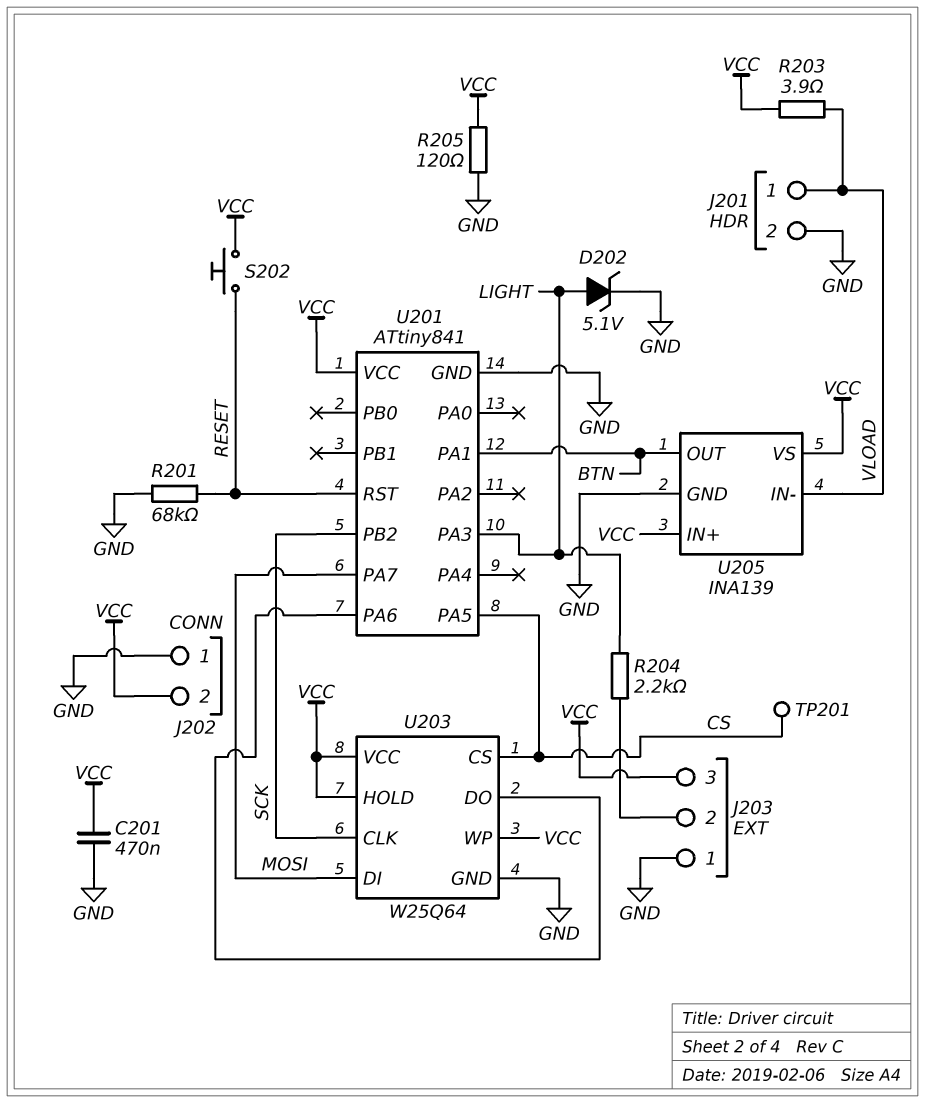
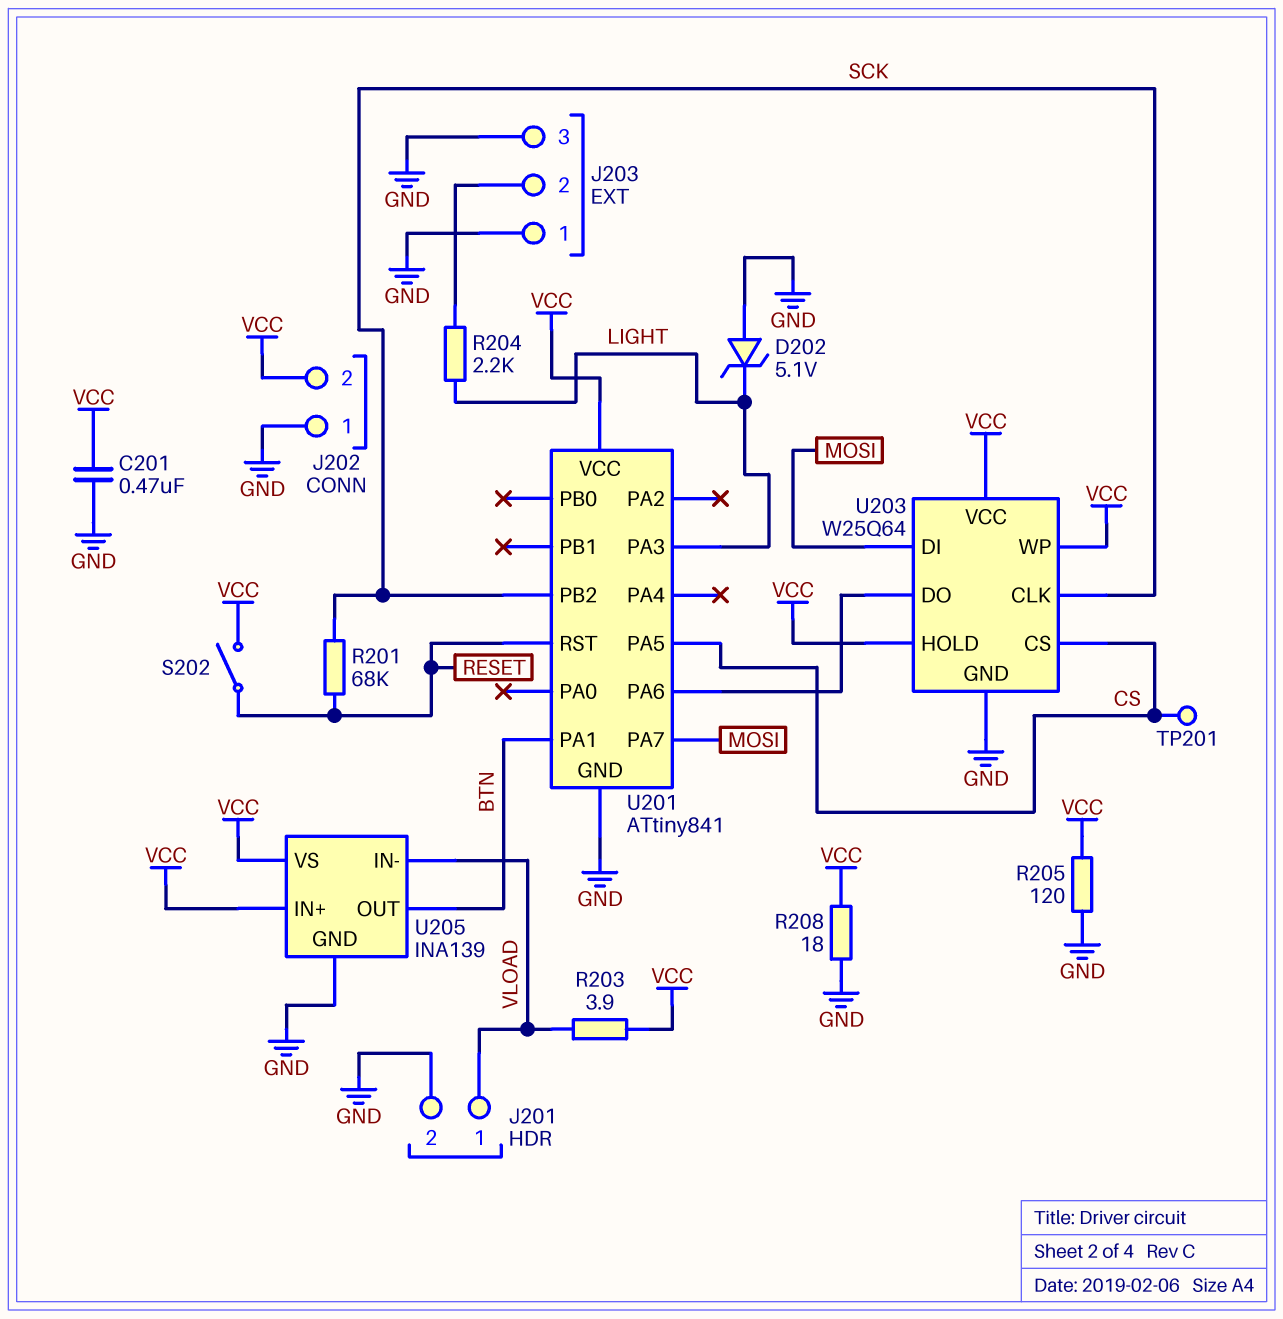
D202: zener 5.1V (A LIGHT, K GND) -> zener 5.1V (A GND, K LIGHT)
J203 pin 3: VCC -> GND
R201: 68k (GND, RESET) -> 68k (RESET, SCK)
R208: none -> 18 (GND, VCC)
S202: button (RESET, VCC) -> switch (RESET, VCC)

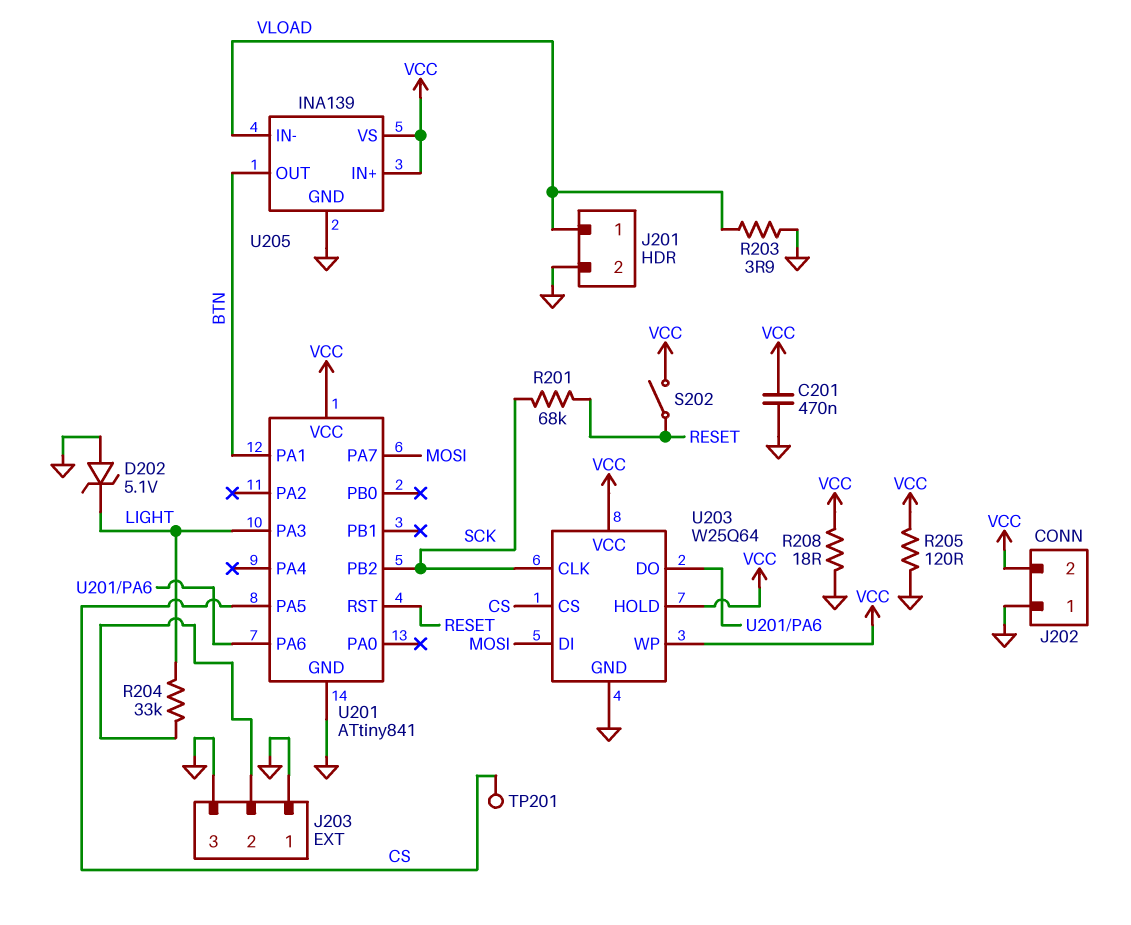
R203: 3.9 (VCC, VLOAD) -> 3.9 (GND, VLOAD)
R204: 2.2k (J203/2, LIGHT) -> 33k (J203/2, LIGHT)

